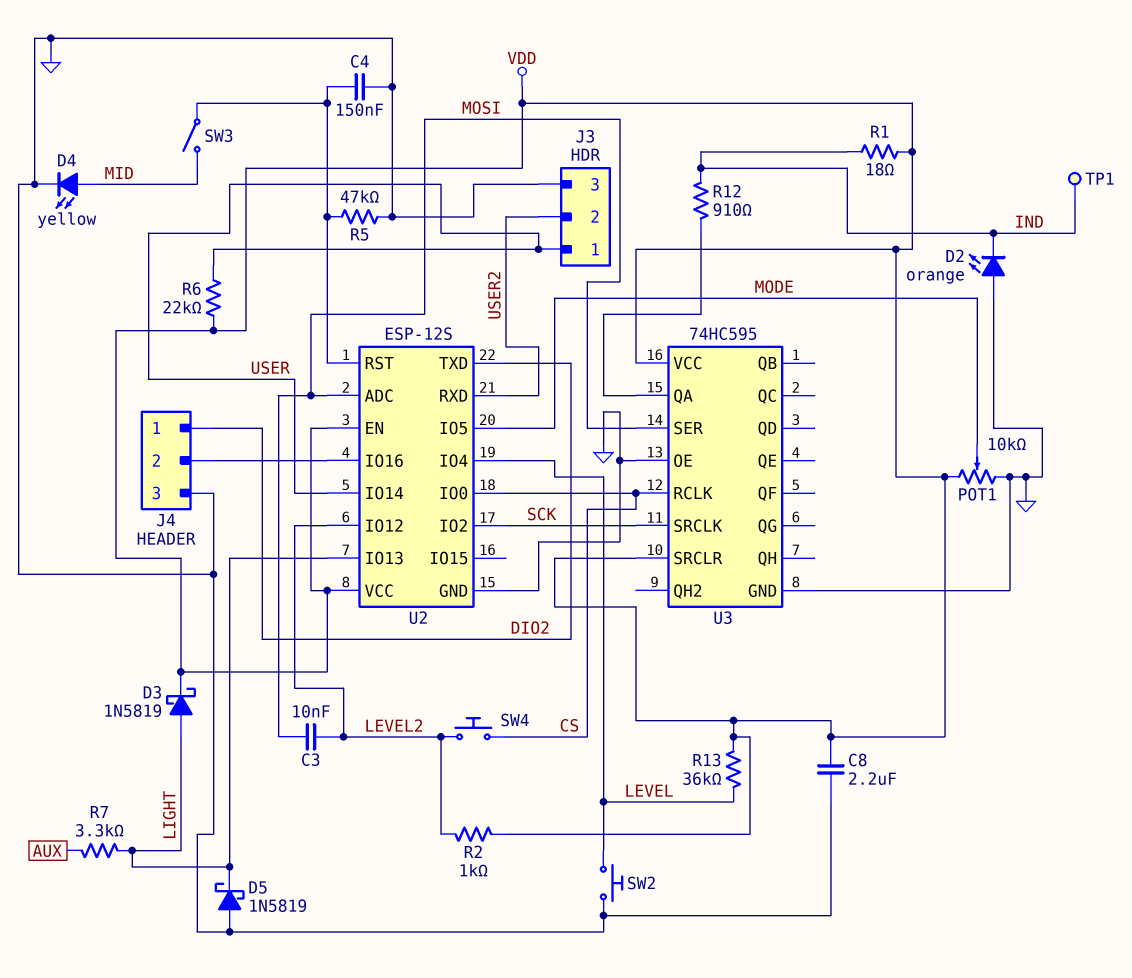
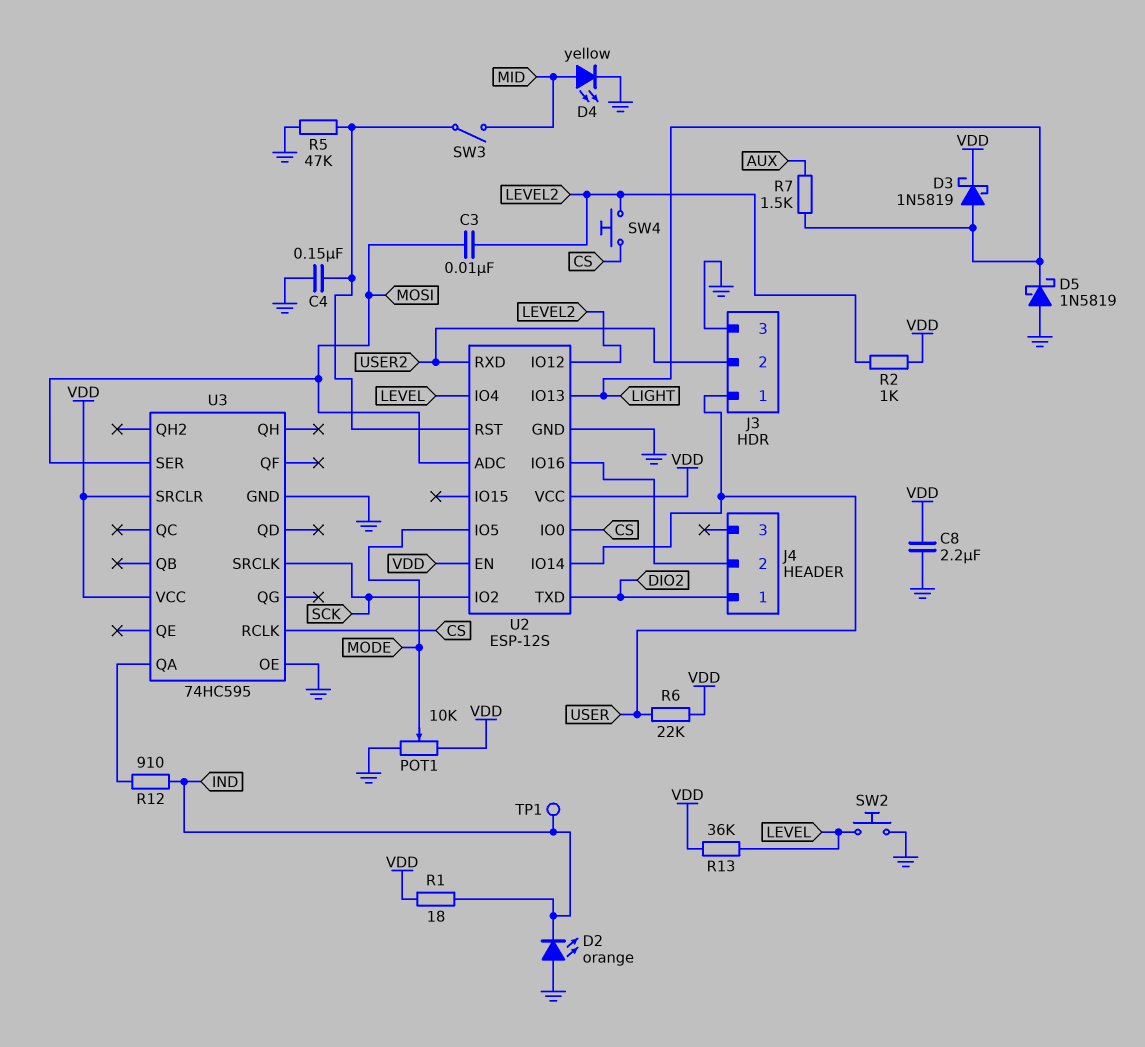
J4 pin 3: GND -> none
R7: 3.3k (AUX, LIGHT) -> 1.5k (AUX, LIGHT)

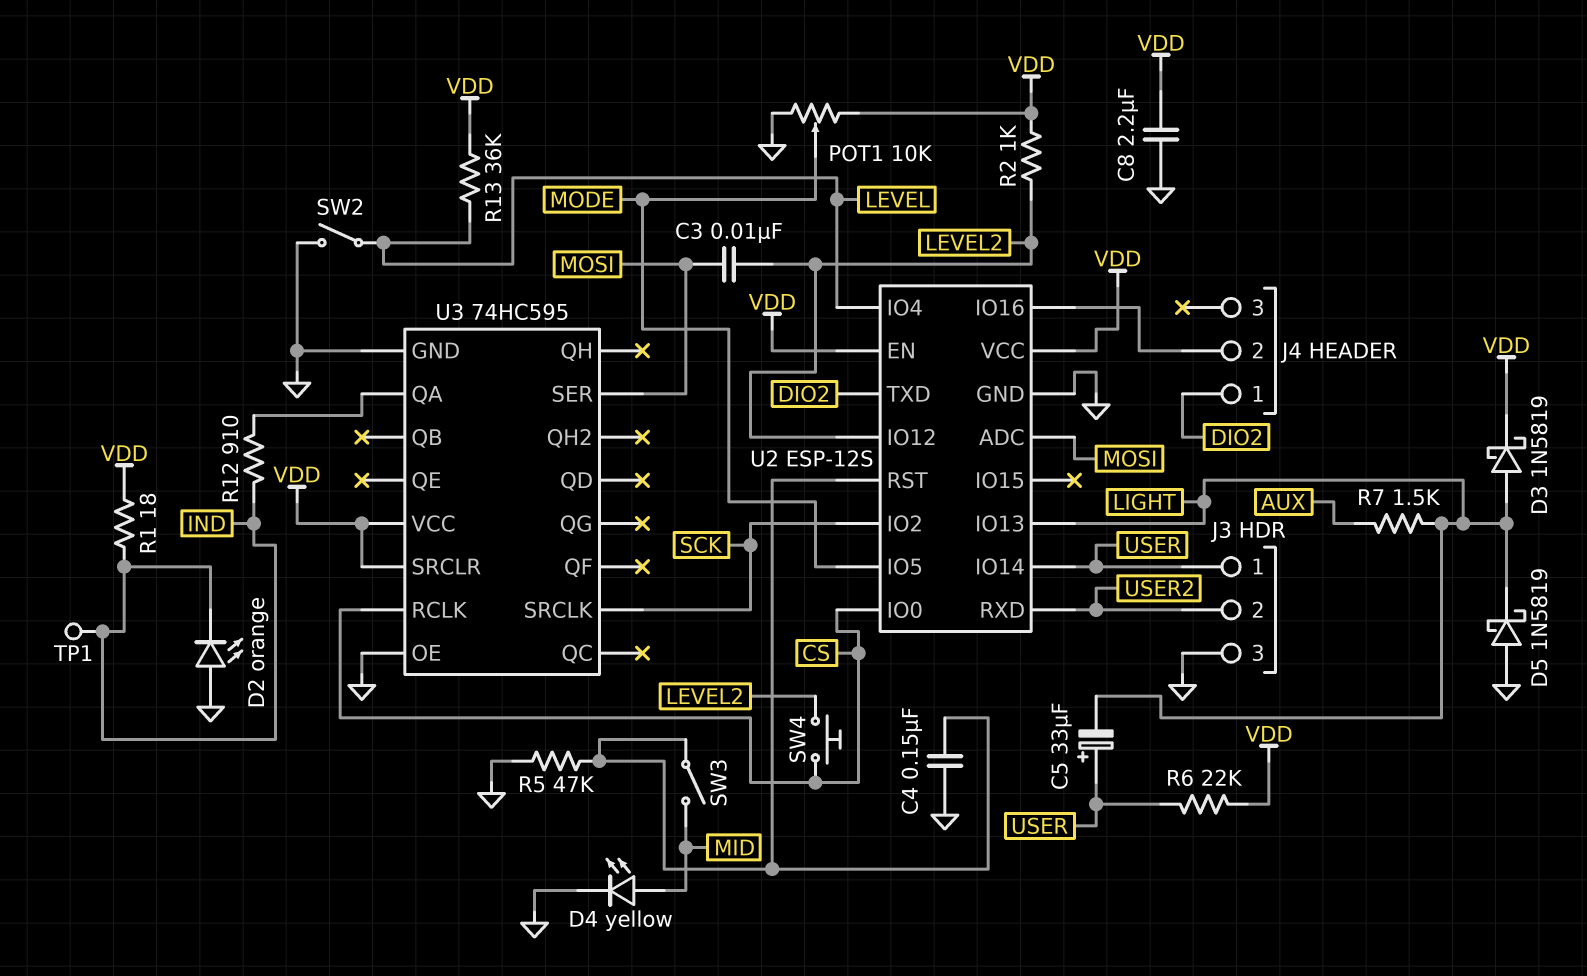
C5: none -> 33uF (plus USER, minus LIGHT)
SW2: button (GND, LEVEL) -> switch (GND, LEVEL)

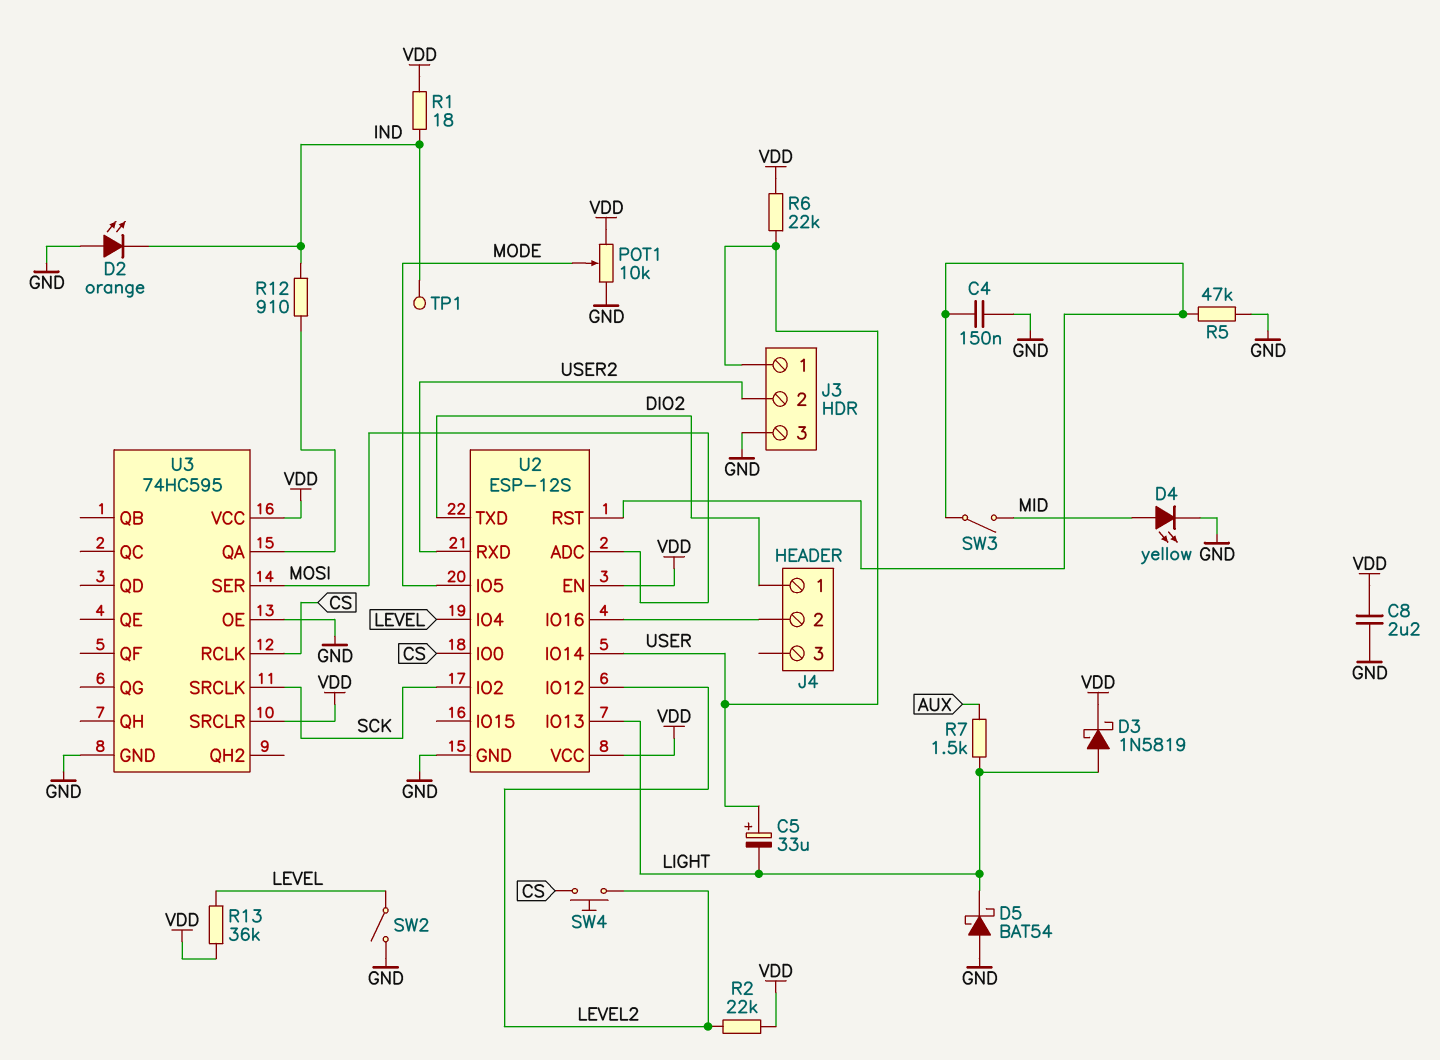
C3: 10nF (LEVEL2, MOSI) -> none
D5: schottky 1N5819 (A GND, K LIGHT) -> schottky BAT54 (A GND, K LIGHT)
R2: 1k (LEVEL2, VDD) -> 22k (LEVEL2, VDD)

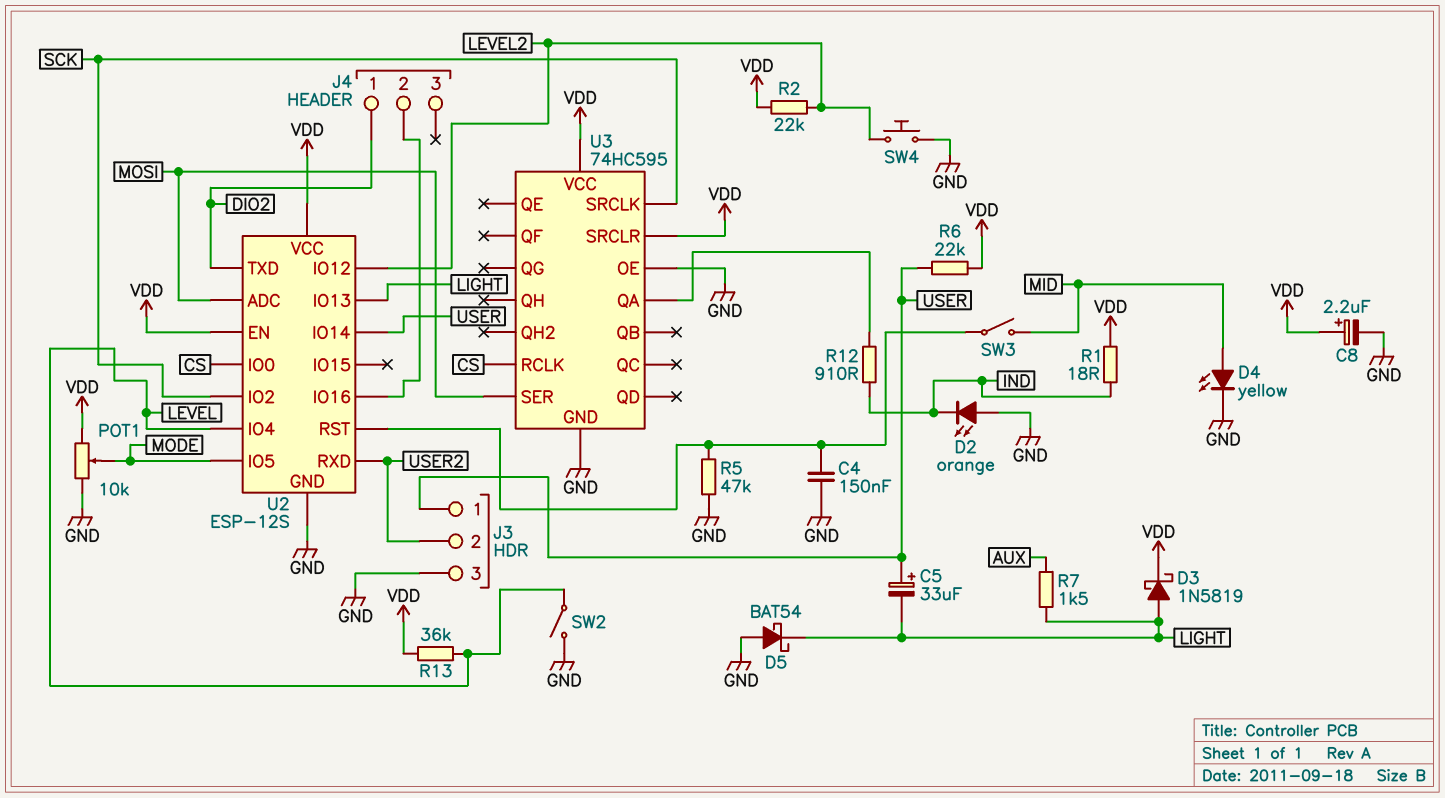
C8: 2.2uF (GND, VDD) -> 2.2uF (plus VDD, minus GND)
SW4: button (CS, LEVEL2) -> button (GND, LEVEL2)
TP1: test point (IND) -> none

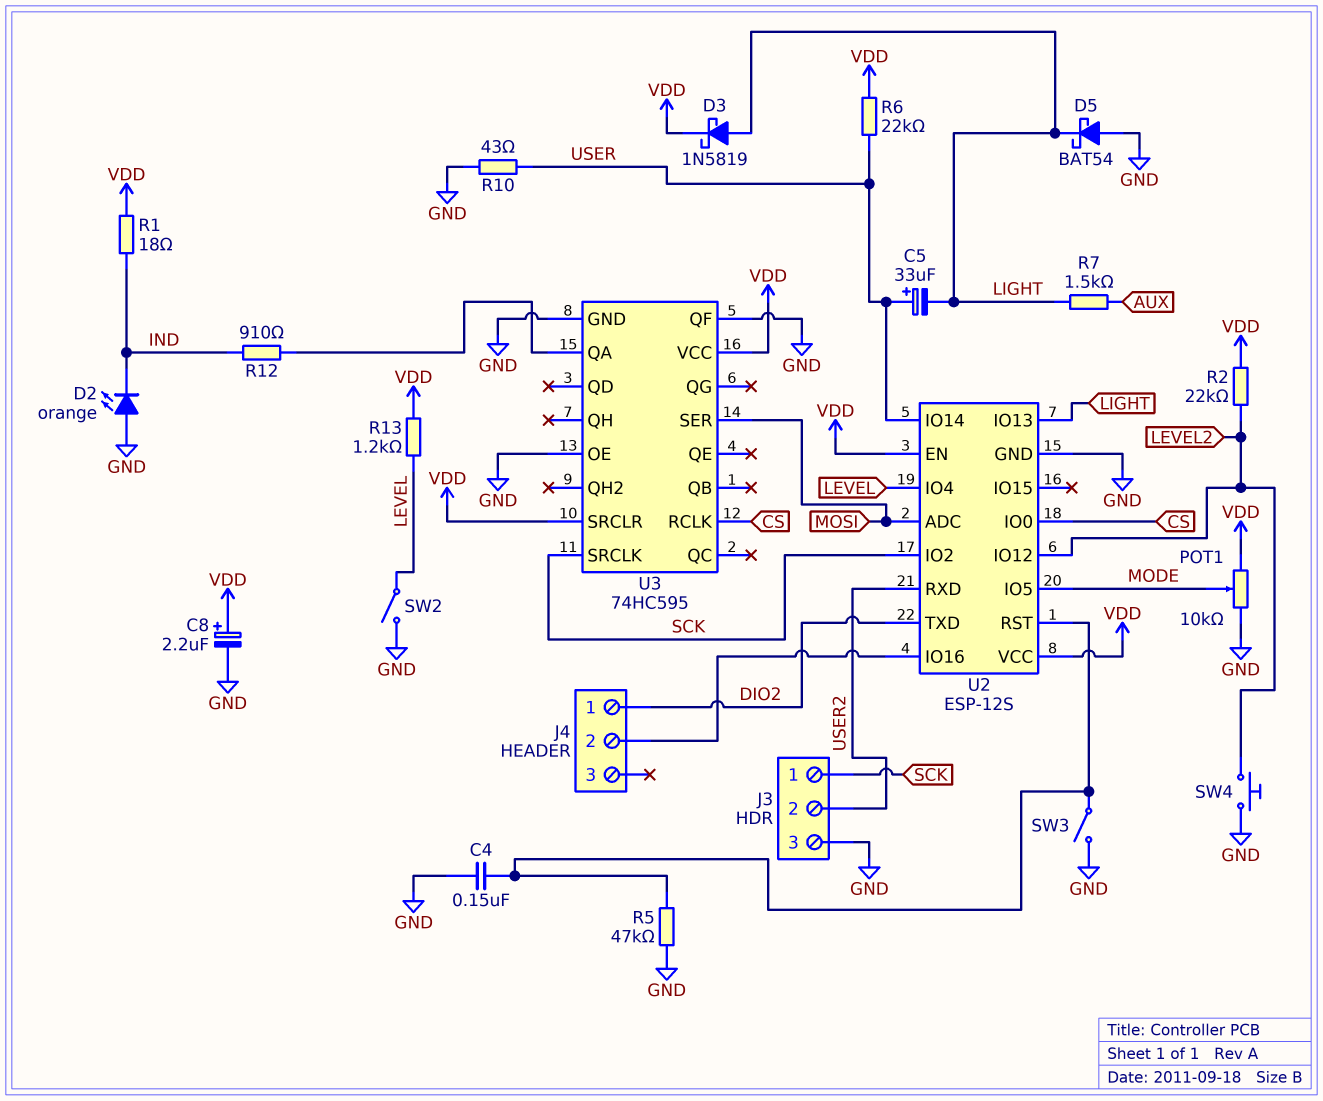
D4: LED yellow (A MID, K GND) -> none
J3 pin 1: USER -> SCK
R10: none -> 43 (GND, USER)
R13: 36k (LEVEL, VDD) -> 1.2k (LEVEL, VDD)
SW3: switch (MID, U2/RST) -> switch (GND, U2/RST)
U3 pin QF: none -> GND

